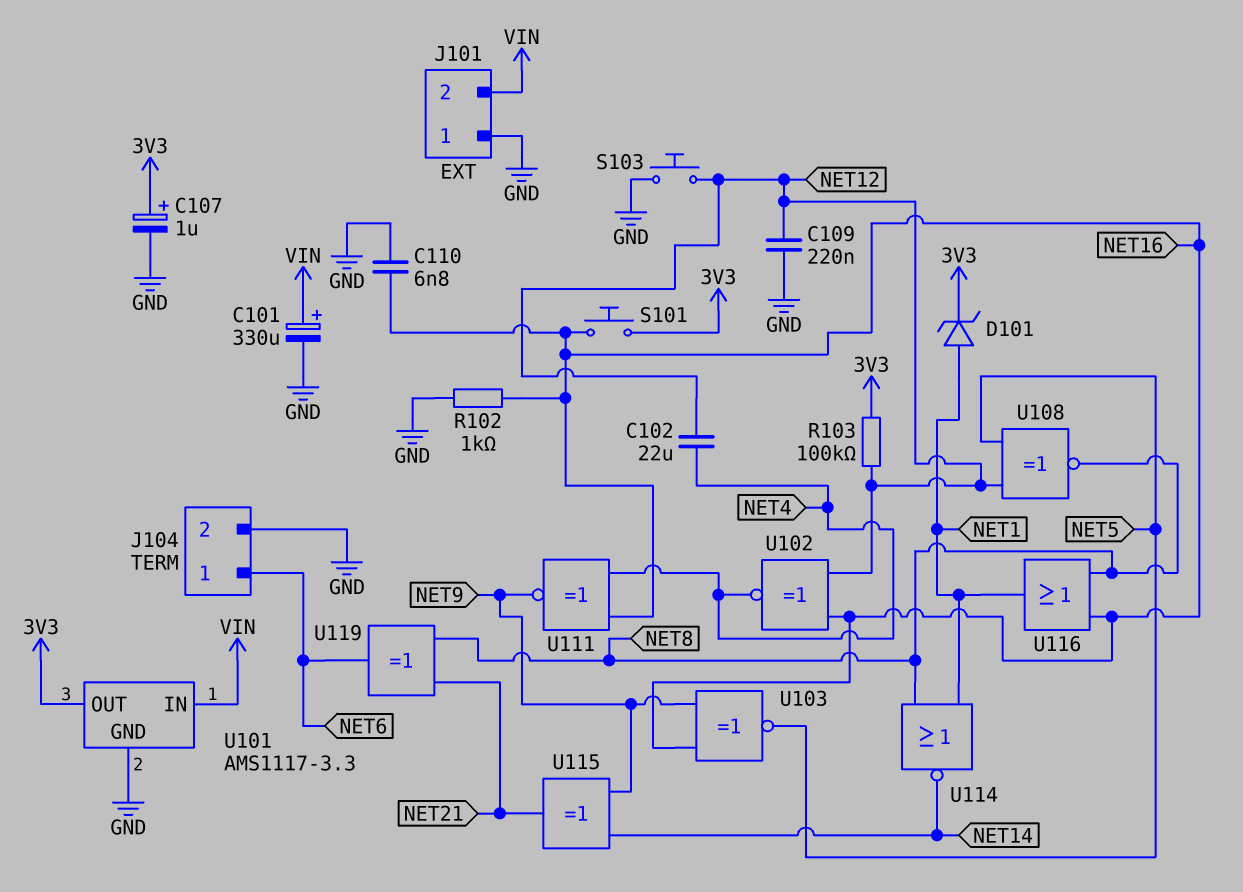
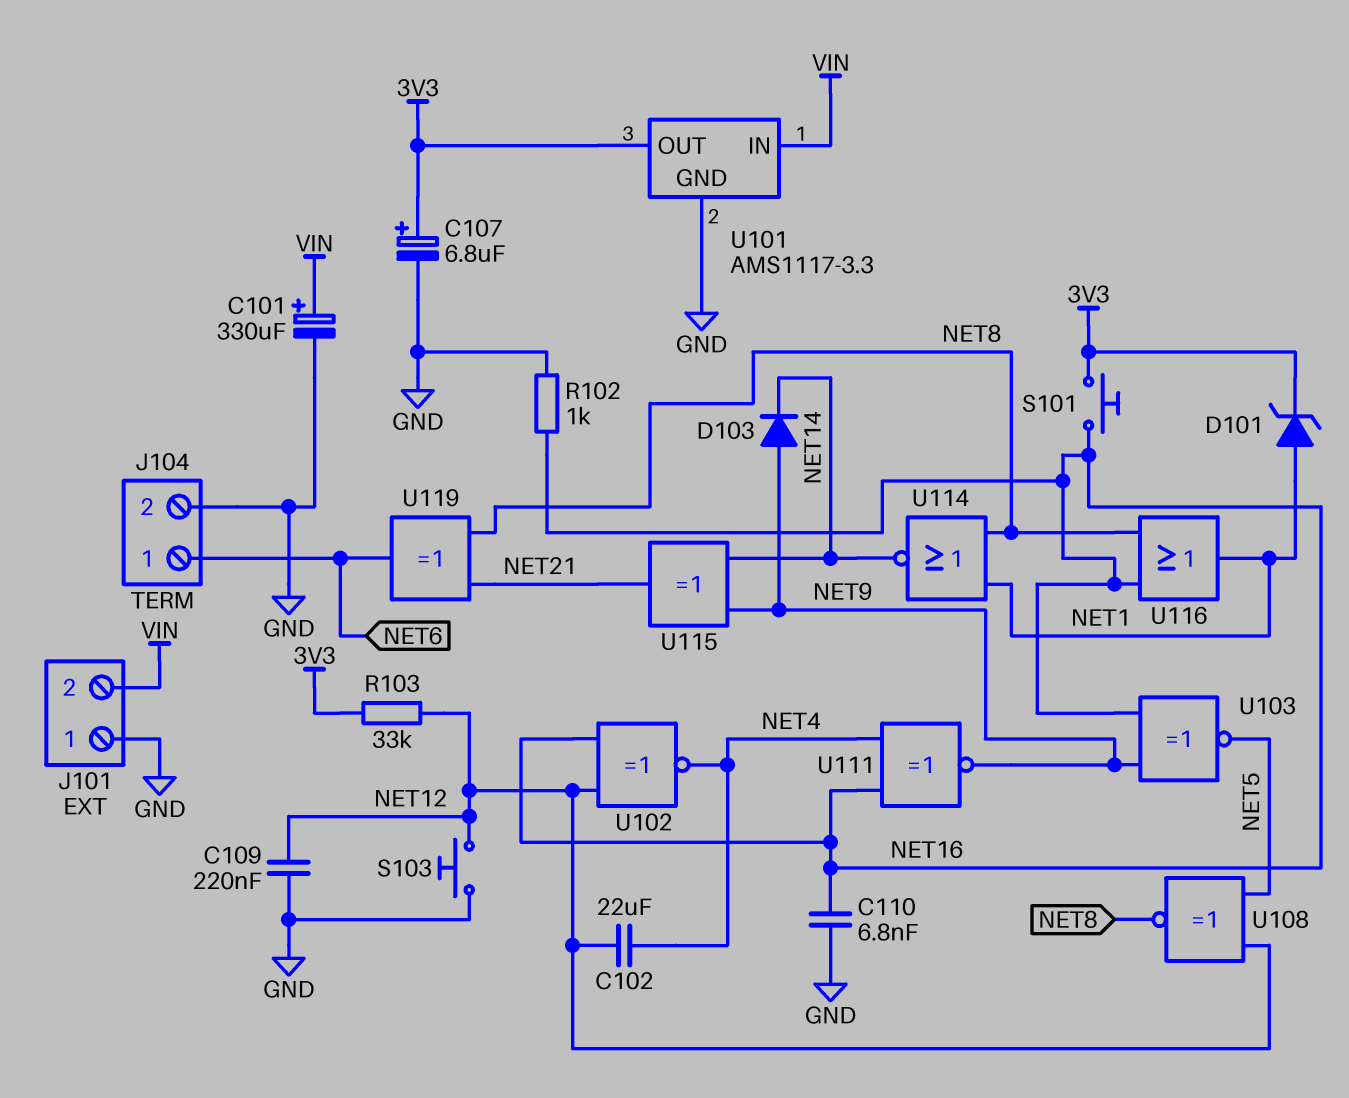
C107: 1uF (plus 3V3, minus GND) -> 6.8uF (plus 3V3, minus GND)
D103: none -> diode (A NET9, K NET14)
R103: 100k (3V3, NET12) -> 33k (3V3, NET12)

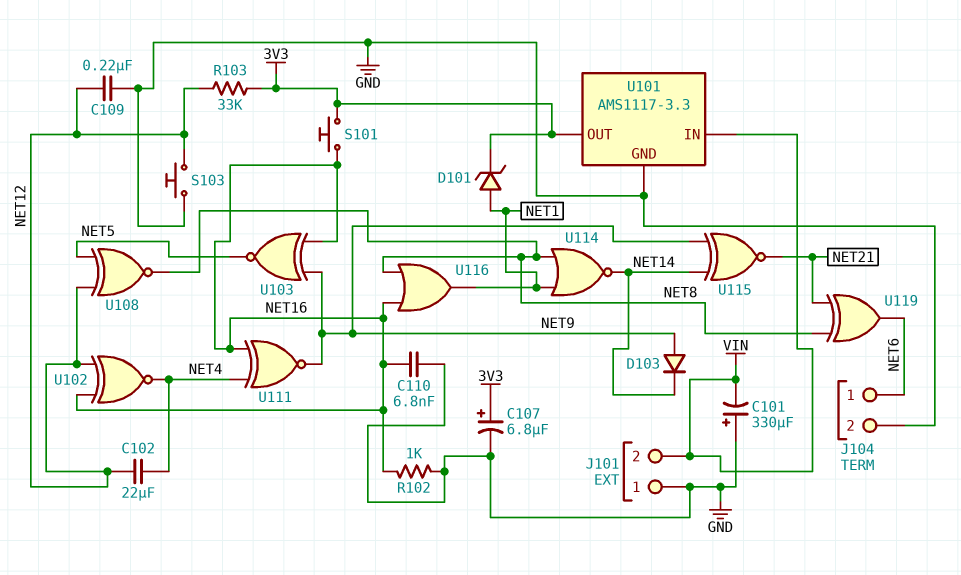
C101: 330uF (plus VIN, minus GND) -> 330uF (plus GND, minus VIN)
U115: XOR (in NET9, in NET14, out NET21) -> XNOR (in NET9, in NET14, out NET21)

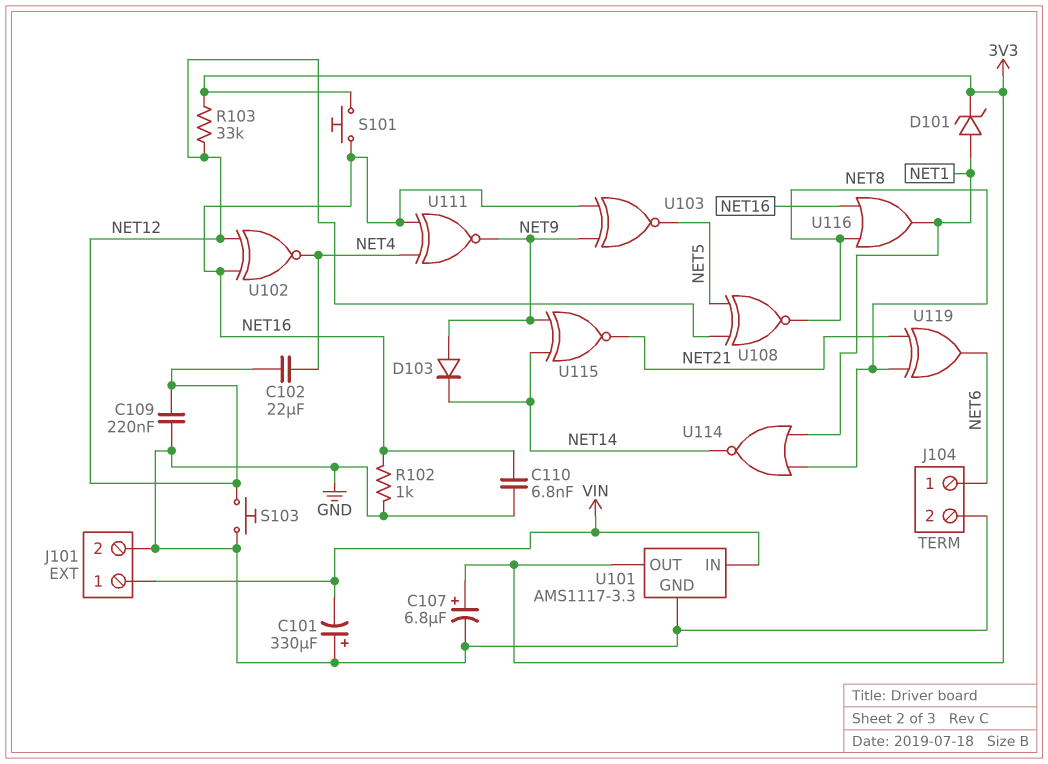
J101 pin 1: GND -> VIN
J101 pin 2: VIN -> GND

